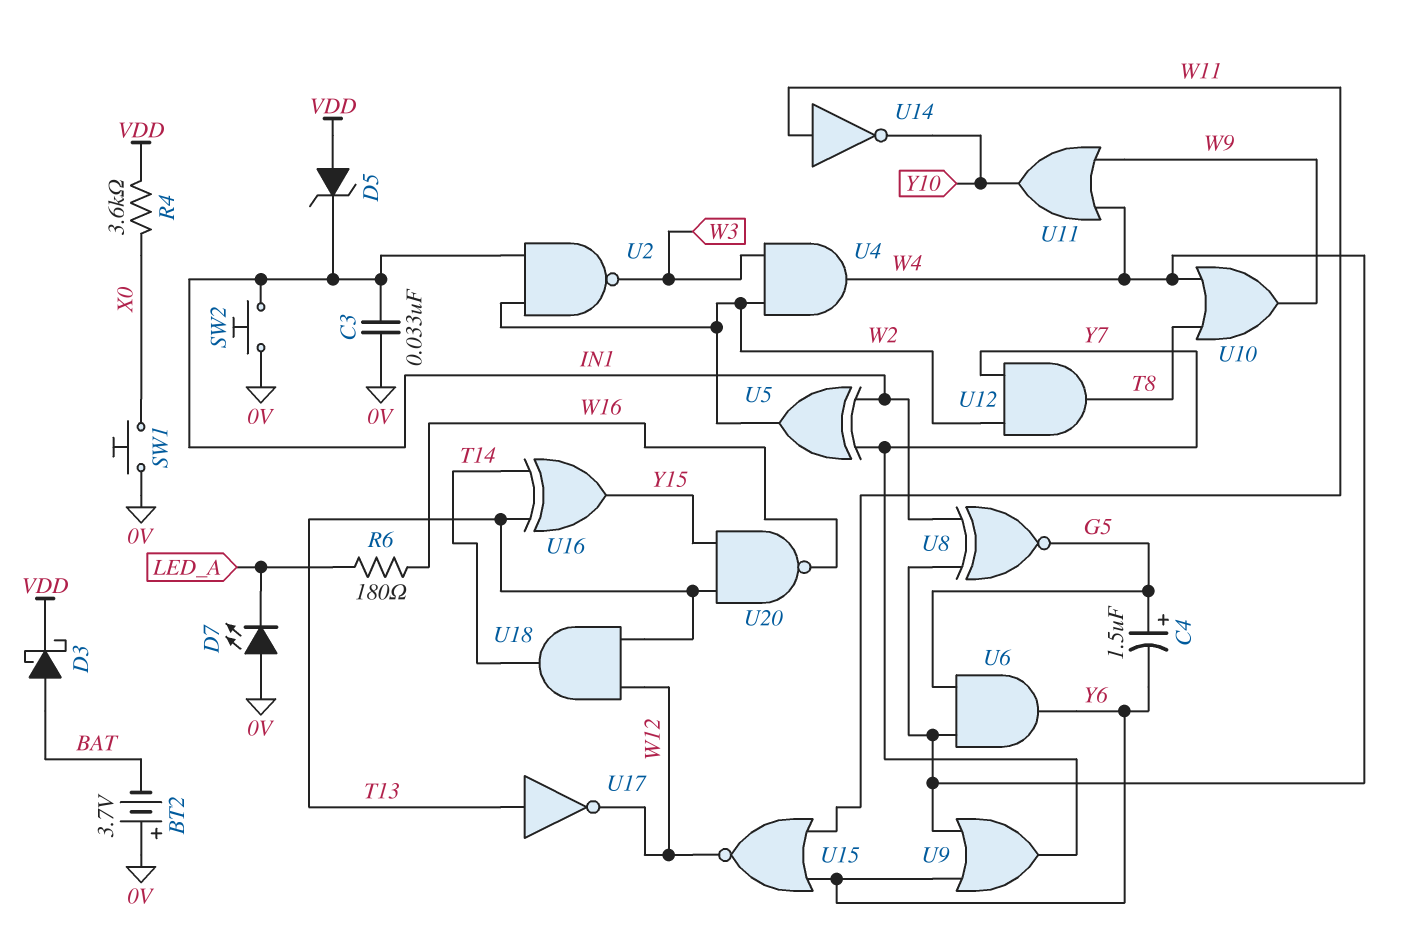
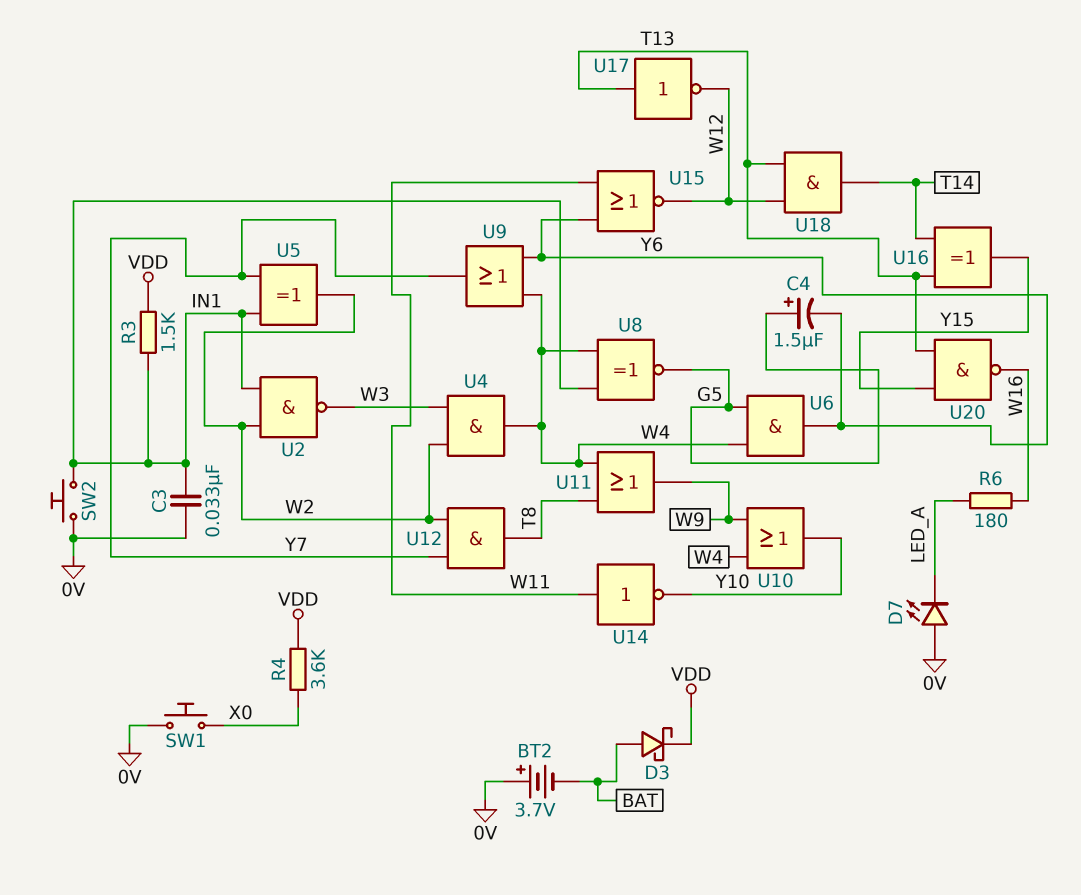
D5: zener (A VDD, K IN1) -> none
R3: none -> 1.5k (IN1, VDD)
U10: OR (in T8, in W4, out W9) -> OR (in W4, in W9, out Y10)
U11: OR (in W4, in W9, out Y10) -> OR (in T8, in W4, out W9)

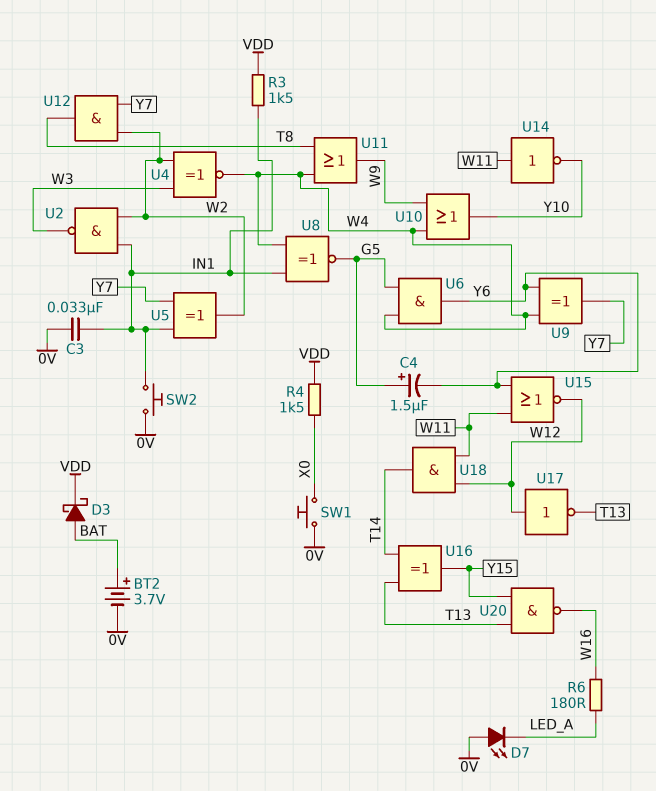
BT2: 3.7V (plus 0V, minus BAT) -> 3.7V (plus BAT, minus 0V)
R4: 3.6k (VDD, X0) -> 1.5k (VDD, X0)
U4: AND (in W2, in W3, out W4) -> XNOR (in W2, in W3, out W4)
U9: OR (in W4, in Y6, out Y7) -> XOR (in W4, in Y6, out Y7)
U17: NOT (in T13, out W12) -> NOT (in W12, out T13)
U18: AND (in T13, in W12, out T14) -> AND (in W11, in W12, out T14)

